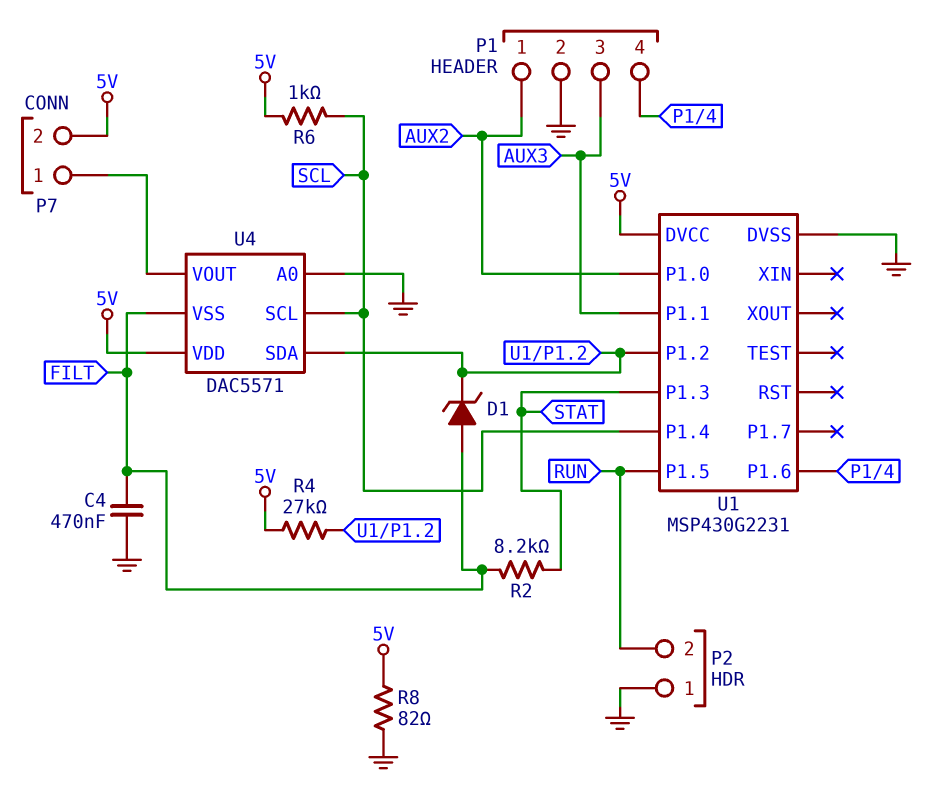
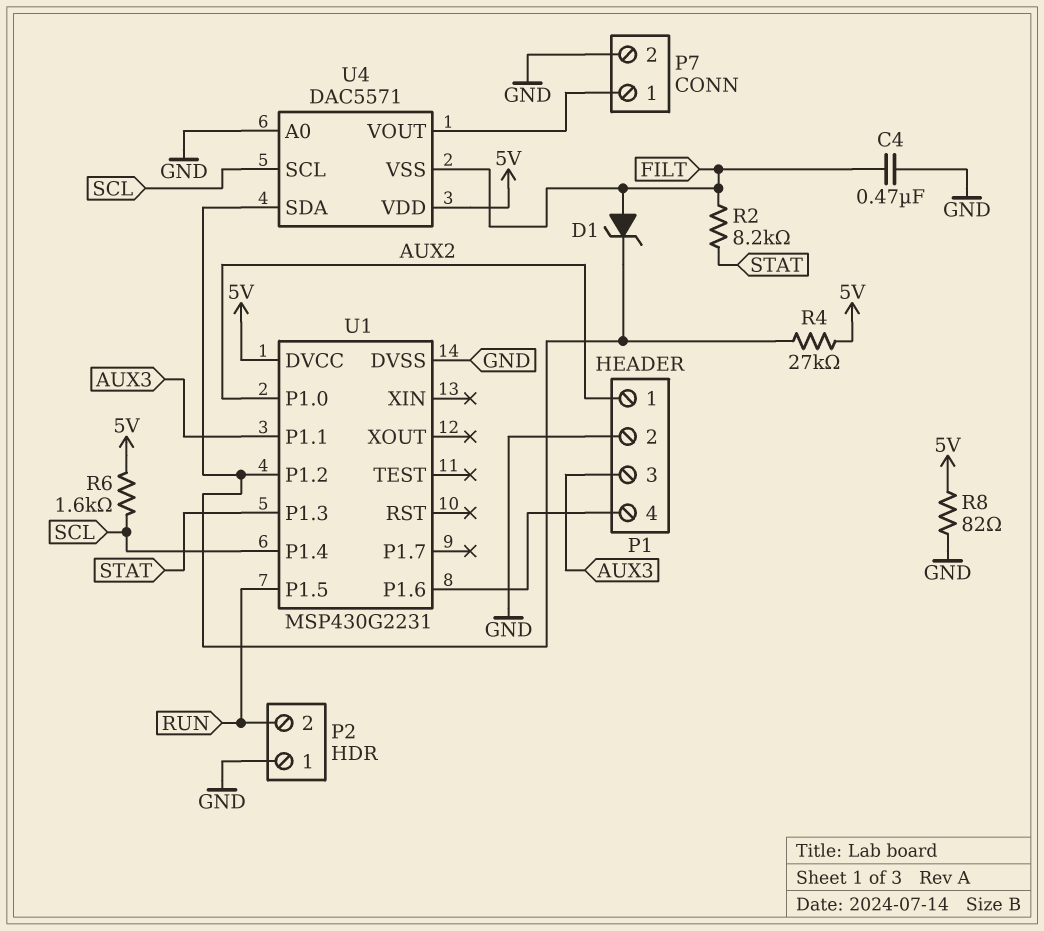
P7 pin 2: 5V -> GND
R6: 1k (5V, SCL) -> 1.6k (5V, SCL)

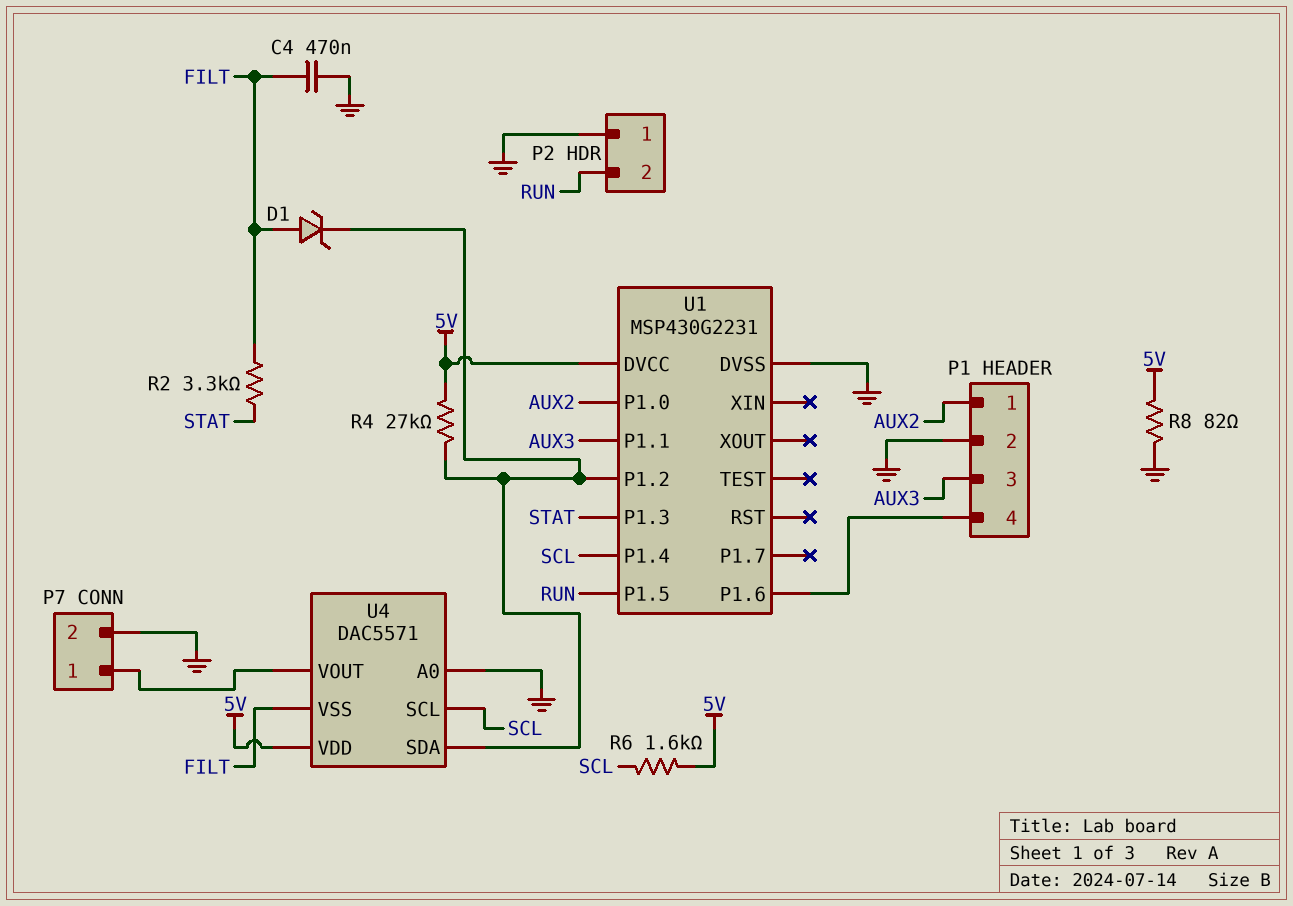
R2: 8.2k (FILT, STAT) -> 3.3k (FILT, STAT)

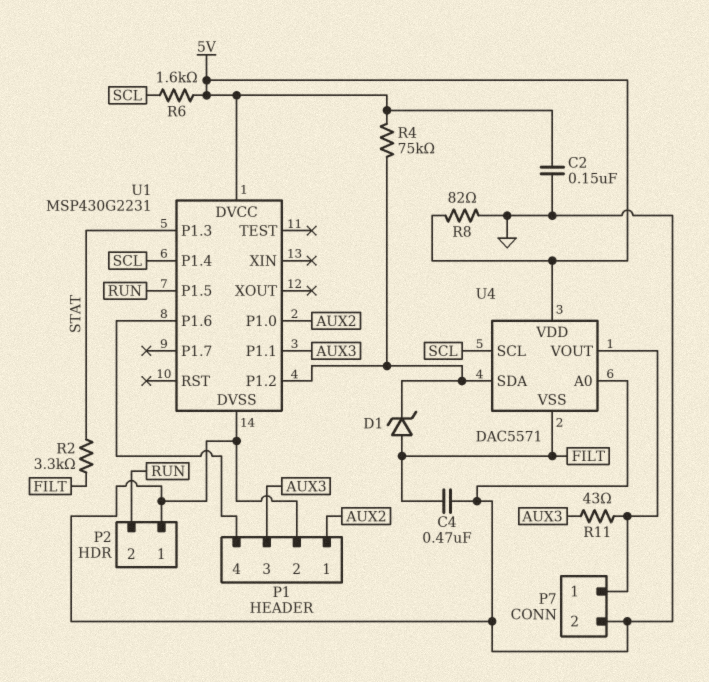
C2: none -> 150nF (5V, GND)
R4: 27k (5V, U1/P1.2) -> 75k (5V, U1/P1.2)
R11: none -> 43 (AUX3, P7/1)

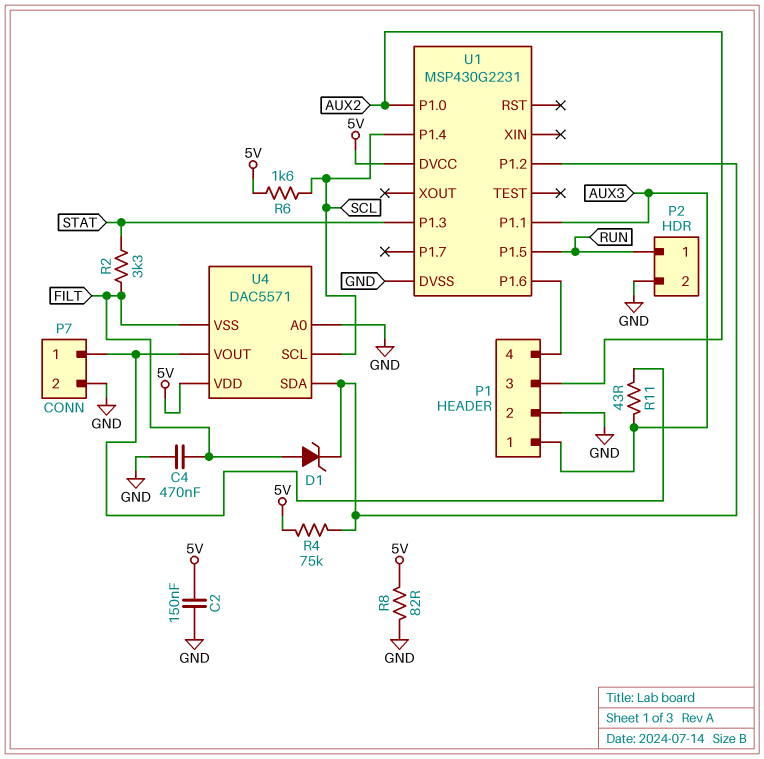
P1 pin 1: AUX2 -> AUX3
P1 pin 3: AUX3 -> AUX2
P2 pin 1: GND -> RUN
P2 pin 2: RUN -> GND

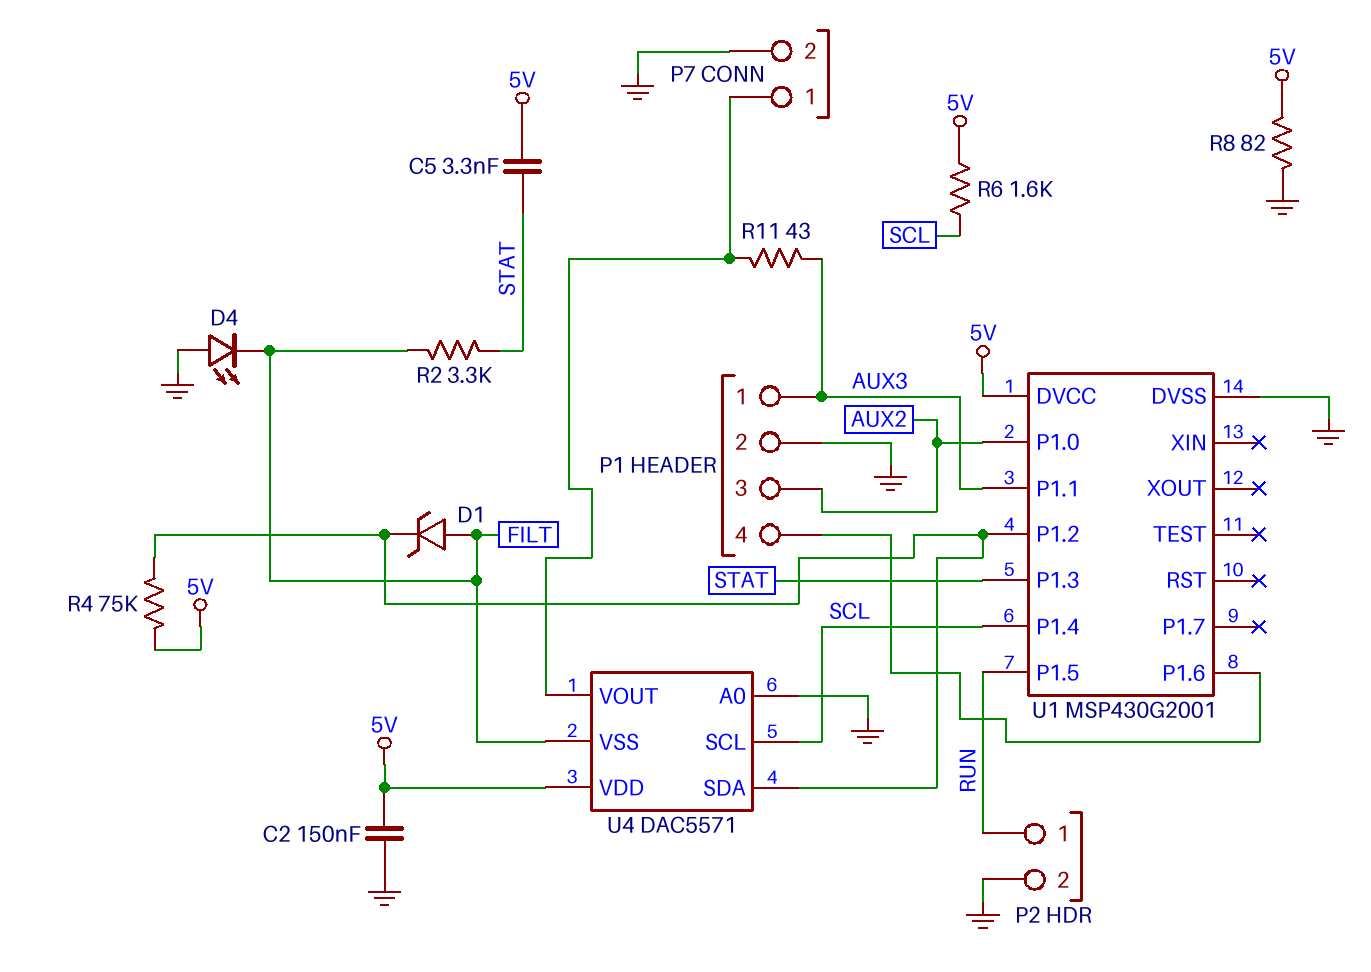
C4: 470nF (FILT, GND) -> none
C5: none -> 3.3nF (5V, STAT)
D4: none -> LED (A GND, K FILT)
U1: MSP430G2231 -> MSP430G2001

